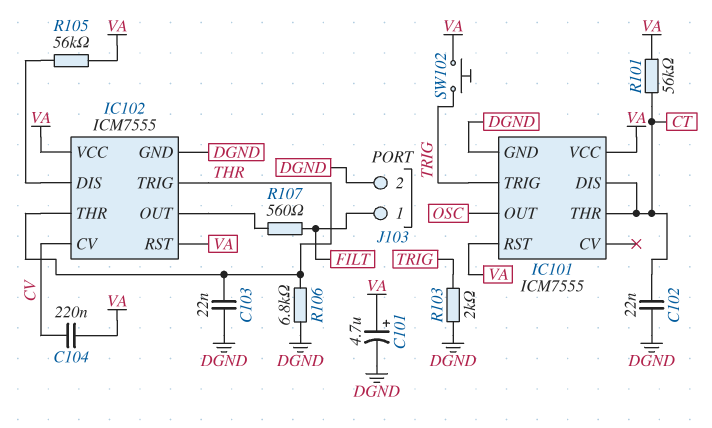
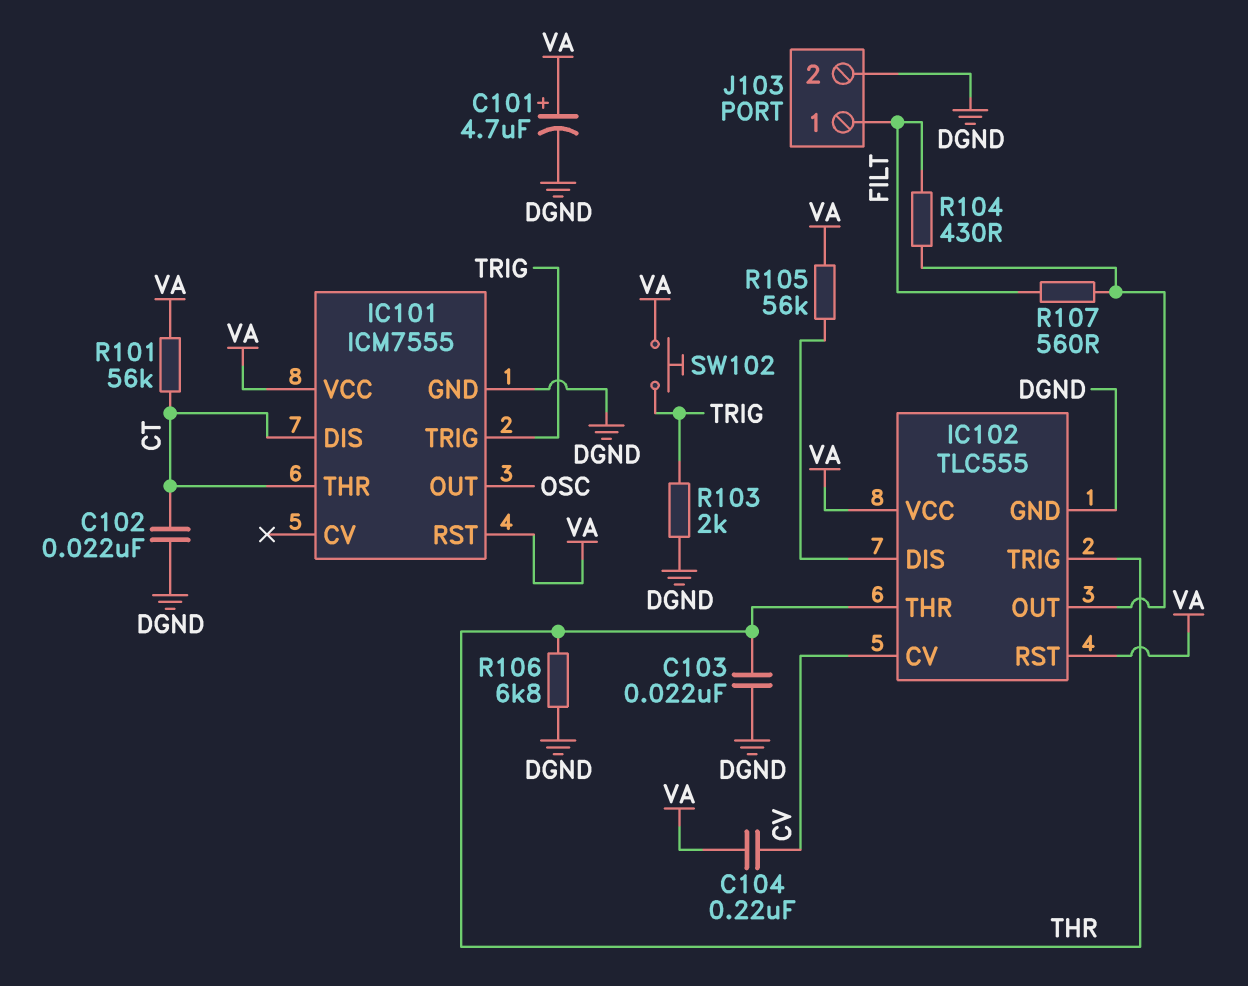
IC102: ICM7555 -> TLC555
R104: none -> 430 (FILT, IC102/OUT)

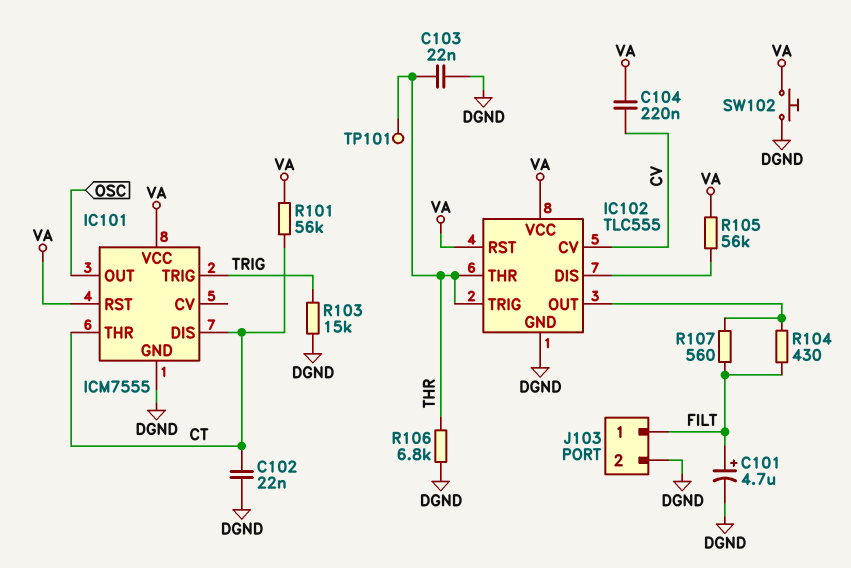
C101: 4.7uF (plus VA, minus DGND) -> 4.7uF (plus FILT, minus DGND)
R103: 2k (DGND, TRIG) -> 15k (DGND, TRIG)
SW102: button (TRIG, VA) -> button (DGND, VA)
TP101: none -> test point (THR)

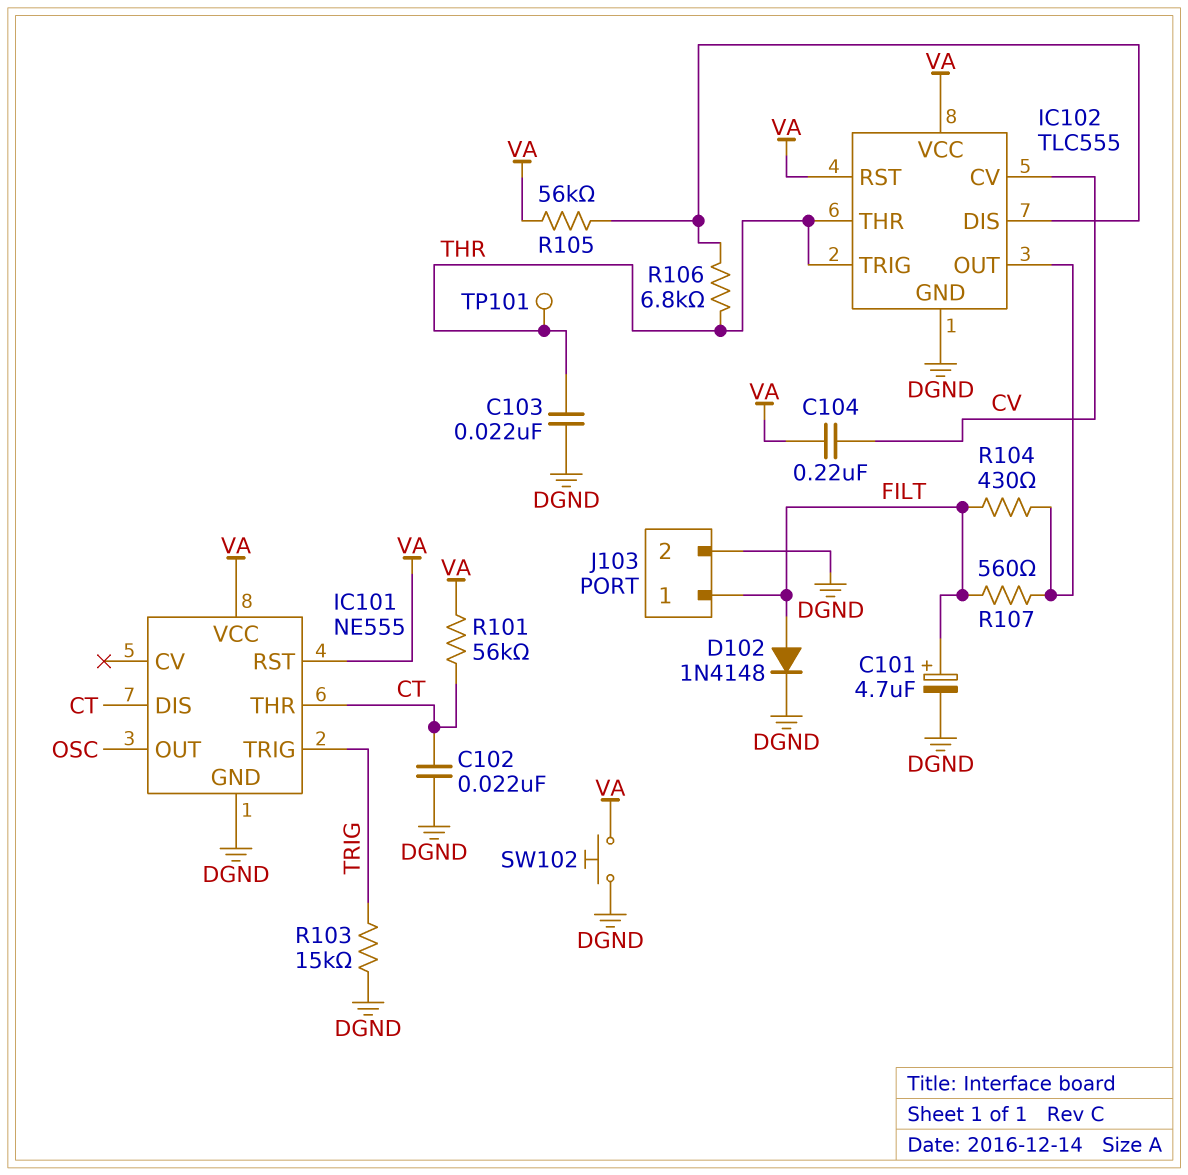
D102: none -> diode 1N4148 (A FILT, K DGND)
IC101: ICM7555 -> NE555
R106: 6.8k (DGND, THR) -> 6.8k (IC102/DIS, THR)

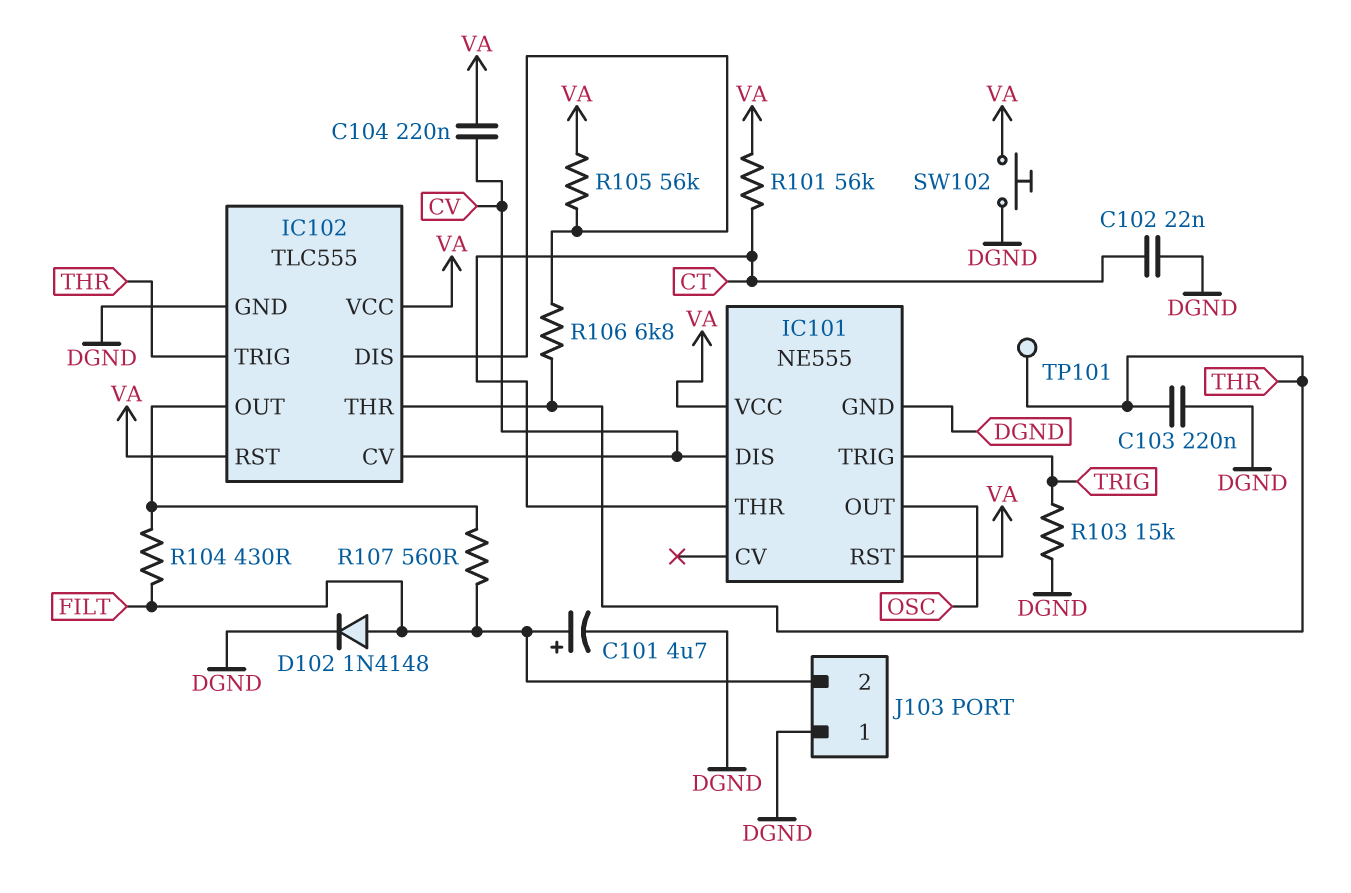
C103: 22nF (DGND, THR) -> 220nF (DGND, THR)
IC101 pin DIS: CT -> CV
J103 pin 1: FILT -> DGND
J103 pin 2: DGND -> FILT

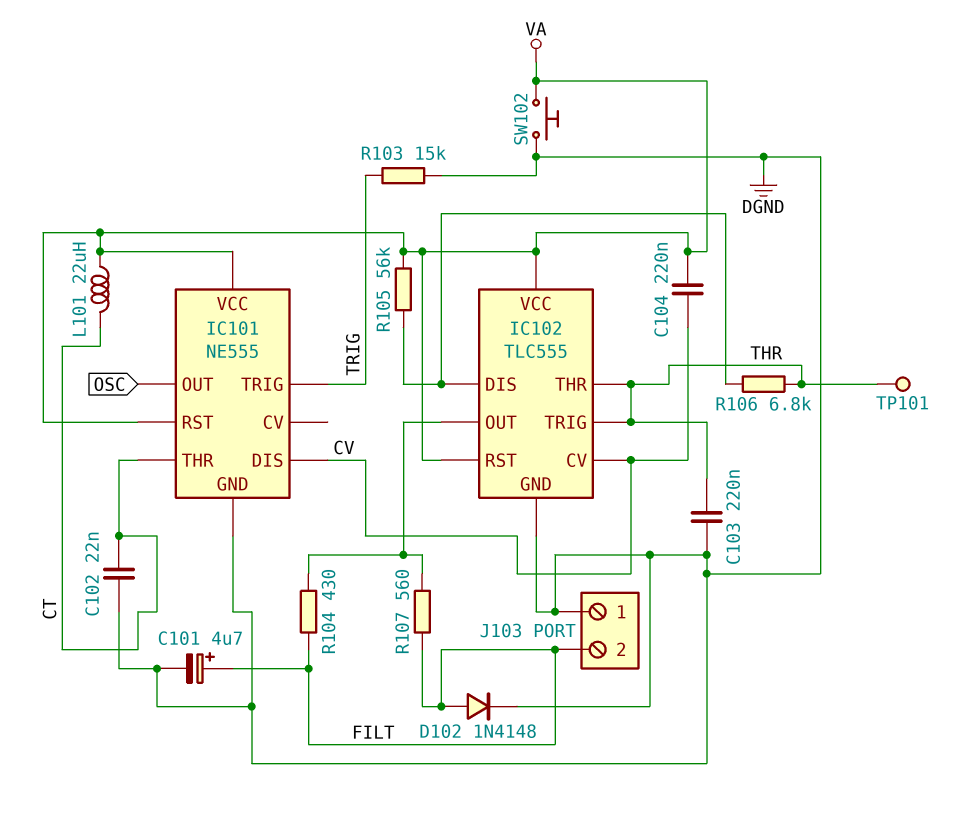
L101: none -> 22uH (CT, VA)
R101: 56k (CT, VA) -> none

